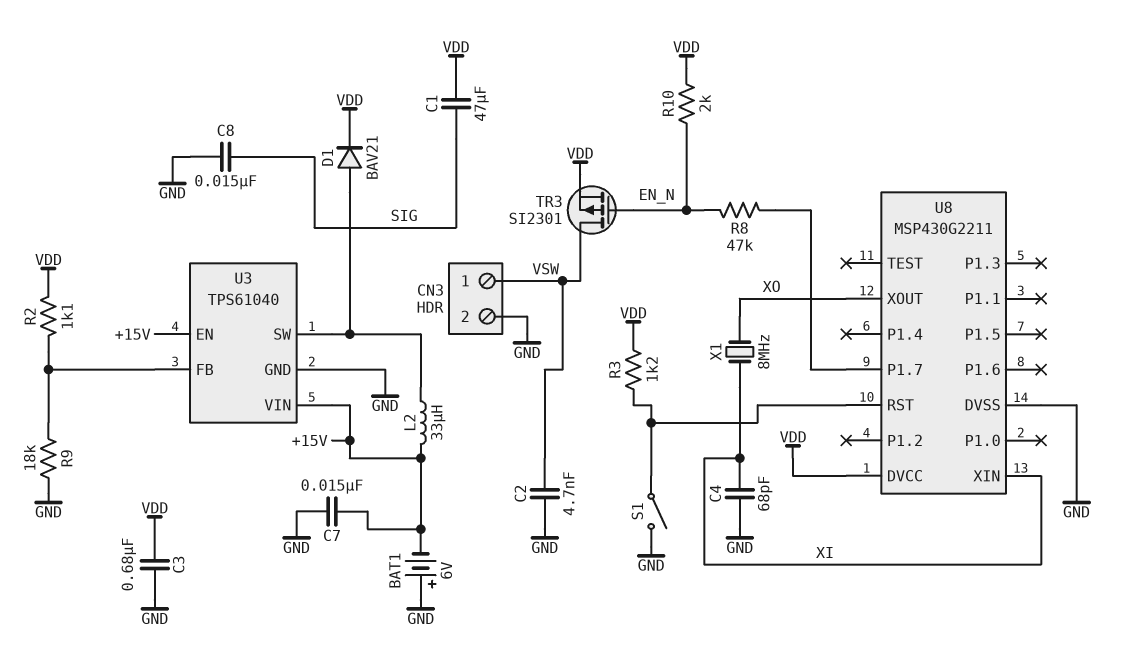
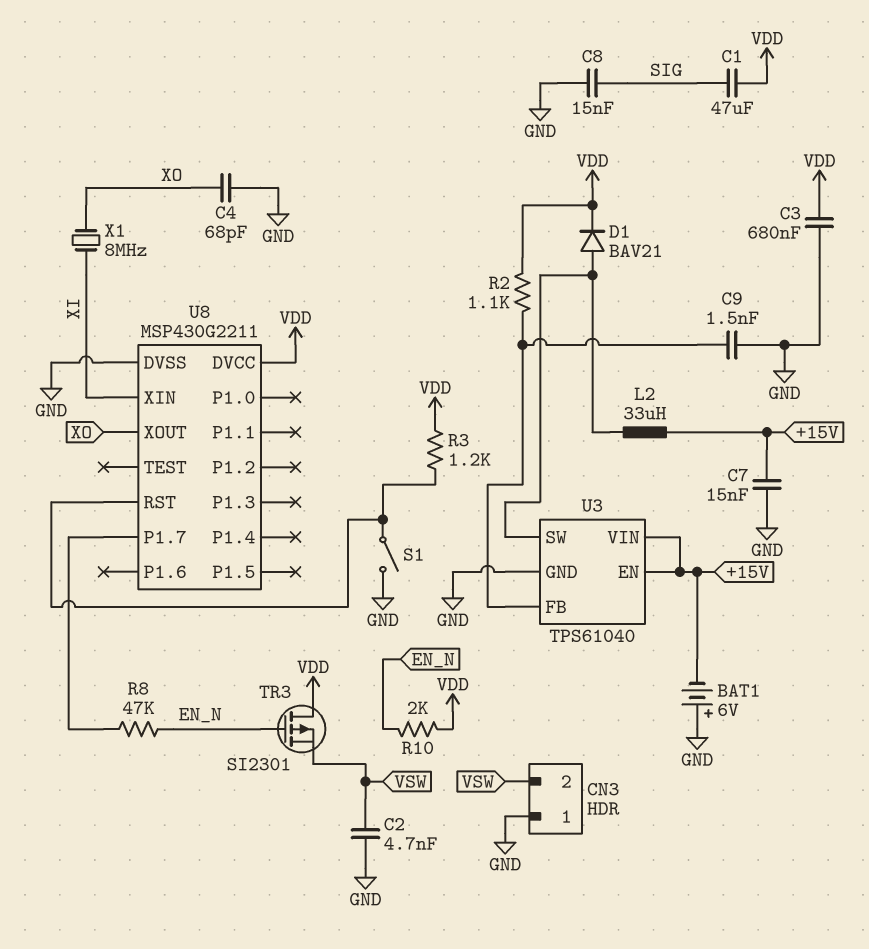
C4: 68pF (GND, XI) -> 68pF (GND, XO)
C9: none -> 1.5nF (GND, U3/FB)
CN3 pin 1: VSW -> GND
CN3 pin 2: GND -> VSW
R9: 18k (GND, U3/FB) -> none
TR3: PMOS SI2301 (G EN_N, D VSW, S VDD) -> PMOS SI2301 (G EN_N, D VDD, S VSW)

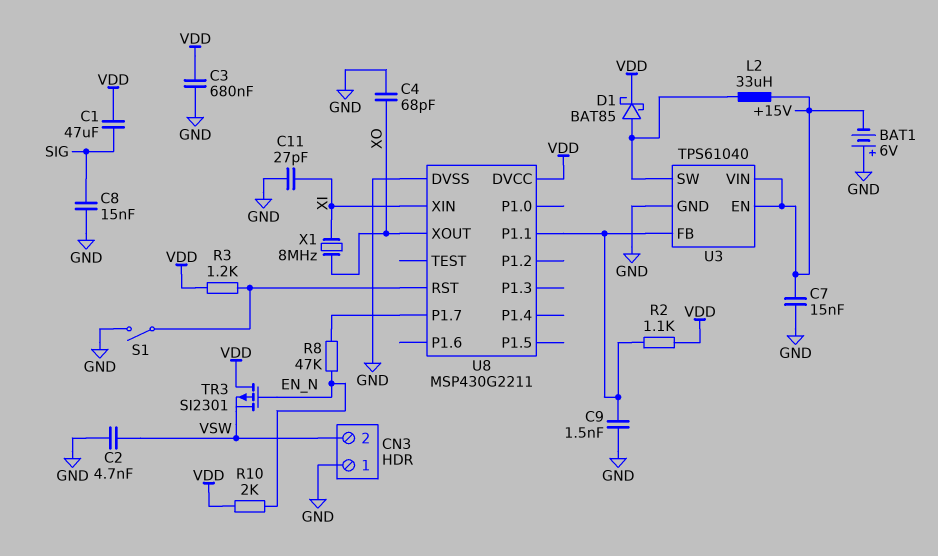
C11: none -> 27pF (GND, XI)
D1: diode BAV21 (A U3/SW, K VDD) -> schottky BAT85 (A U3/SW, K VDD)
U8 pin P1.1: none -> U3/FB

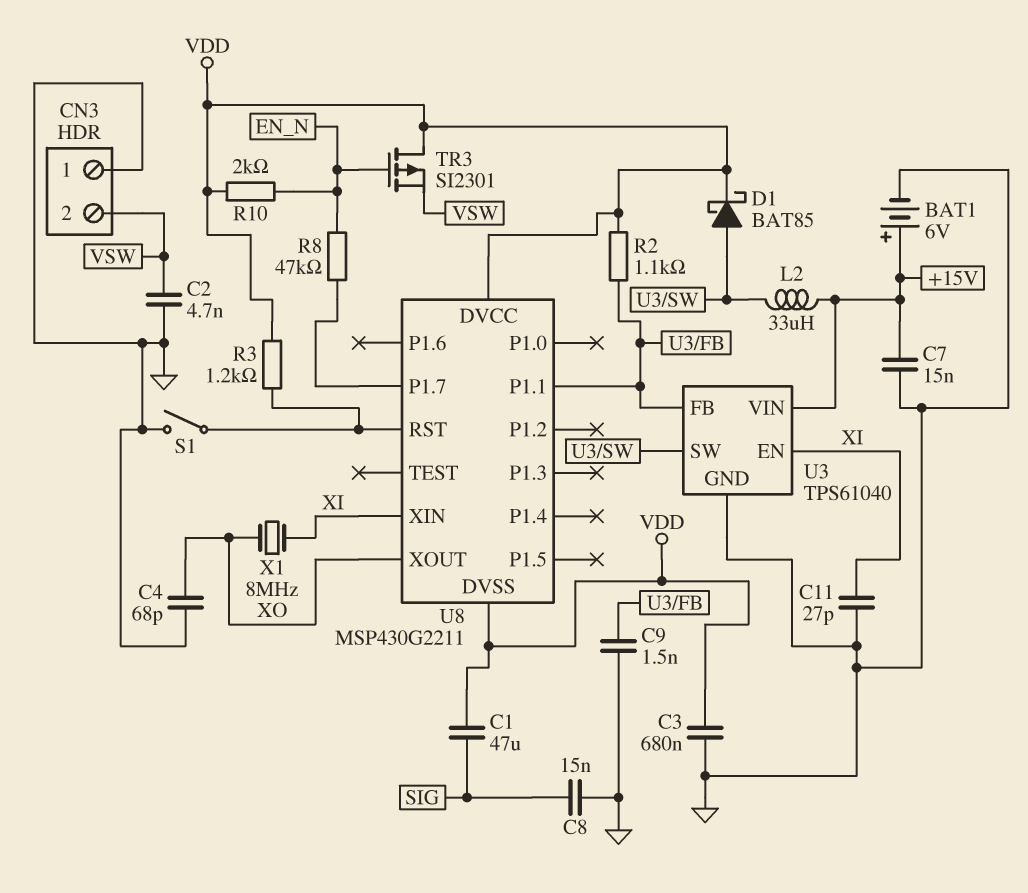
BAT1: 6V (plus GND, minus +15V) -> 6V (plus +15V, minus GND)
U3 pin EN: +15V -> XI
U8 pin DVSS: GND -> VDD

